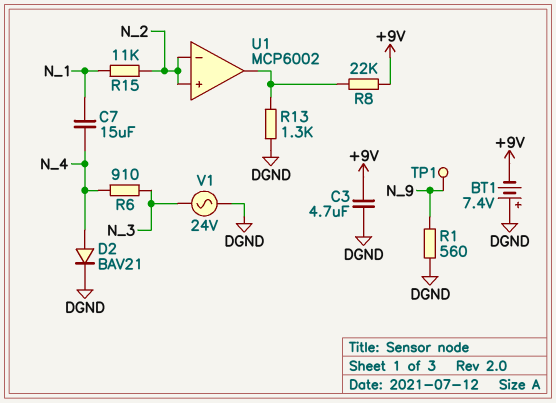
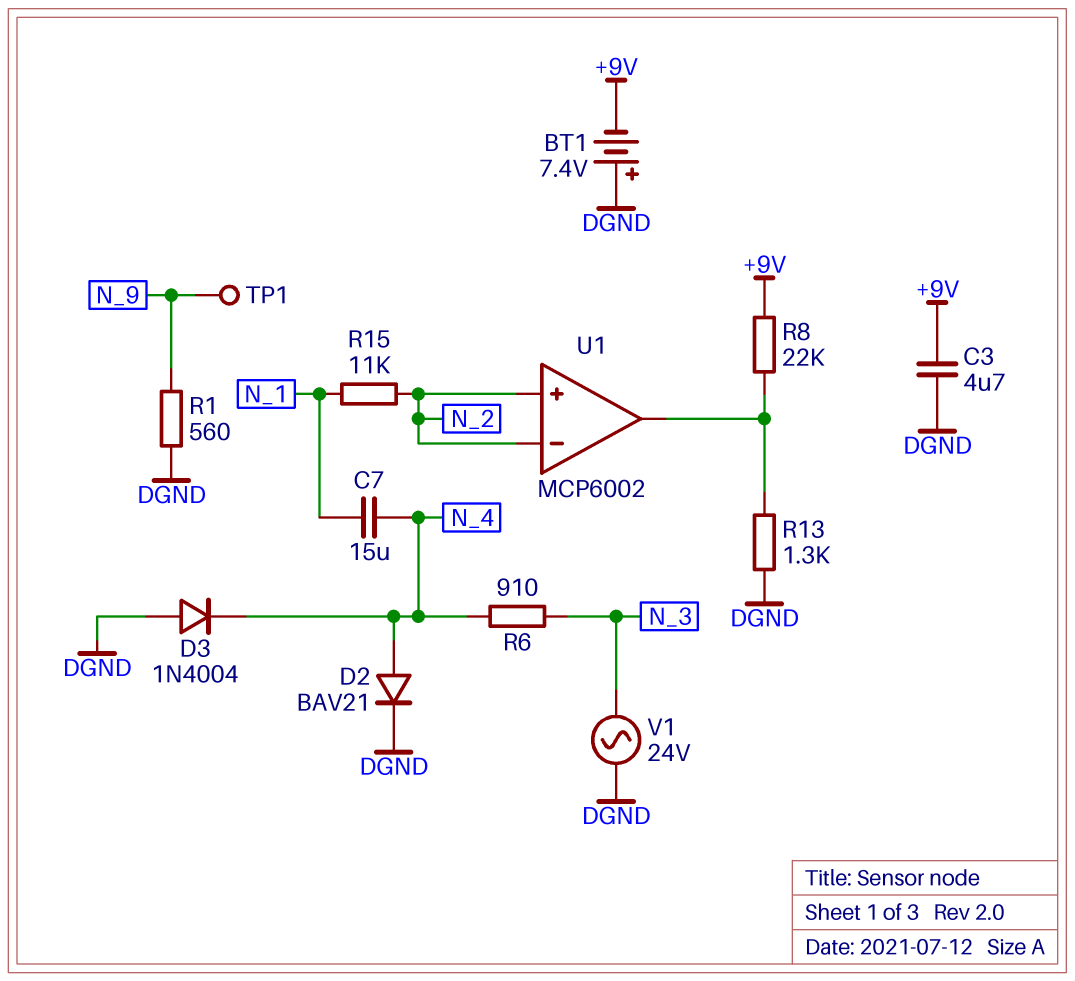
D3: none -> diode 1N4004 (A DGND, K N_4)

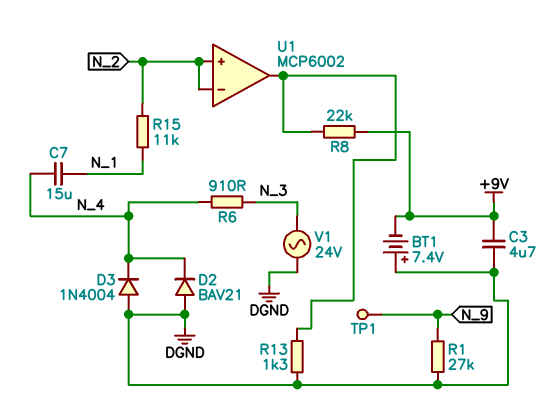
D2: diode BAV21 (A N_4, K DGND) -> diode BAV21 (A DGND, K N_4)
R1: 560 (DGND, N_9) -> 27k (DGND, N_9)

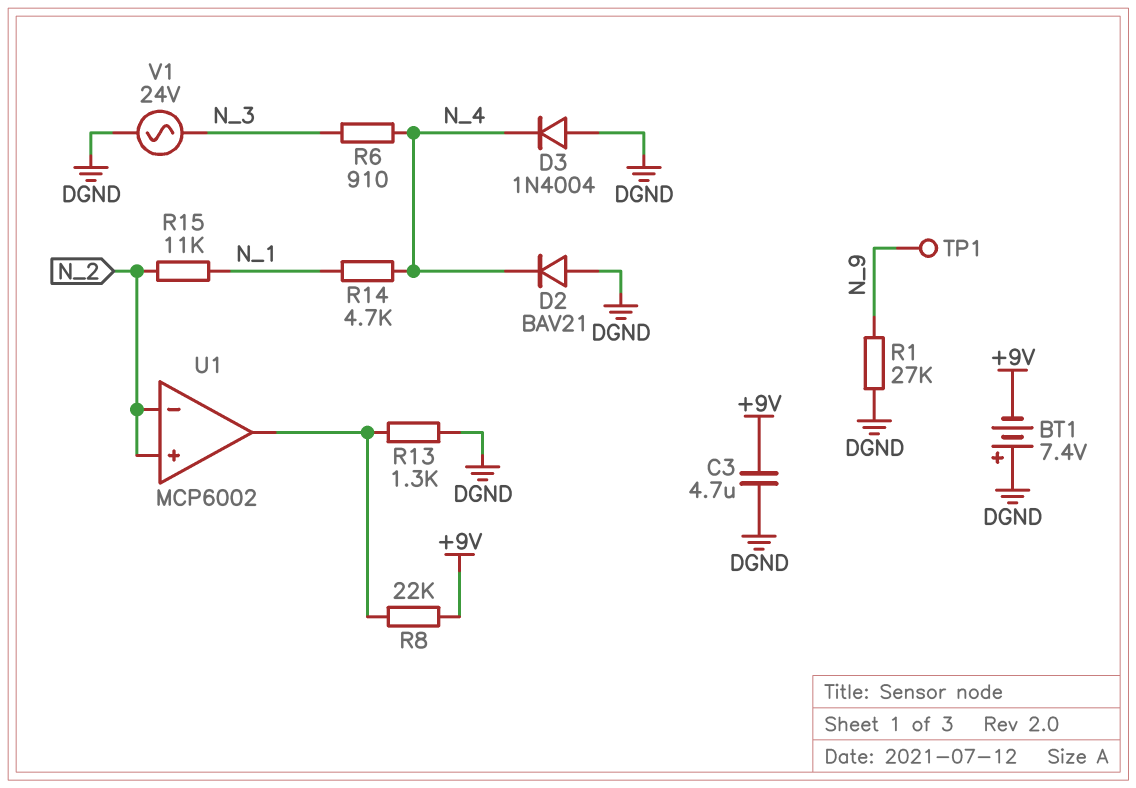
C7: 15uF (N_1, N_4) -> none
R14: none -> 4.7k (N_1, N_4)

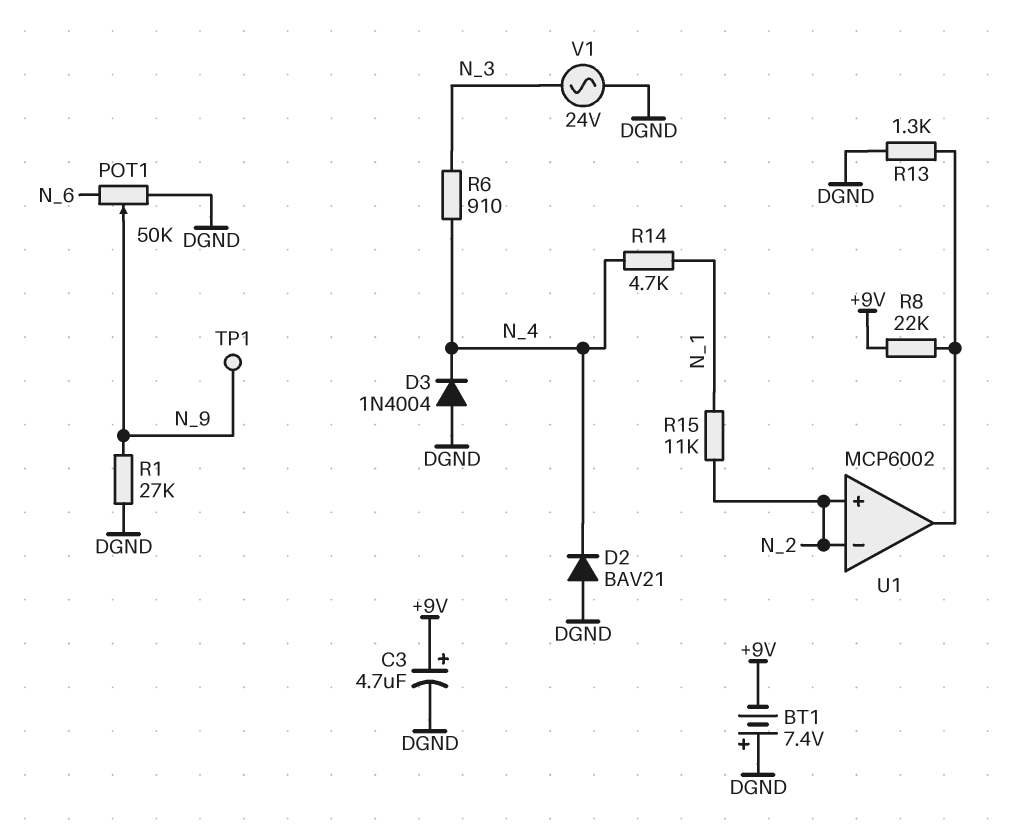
C3: 4.7uF (+9V, DGND) -> 4.7uF (plus +9V, minus DGND)
POT1: none -> 50k (DGND, N_6, wiper N_9)

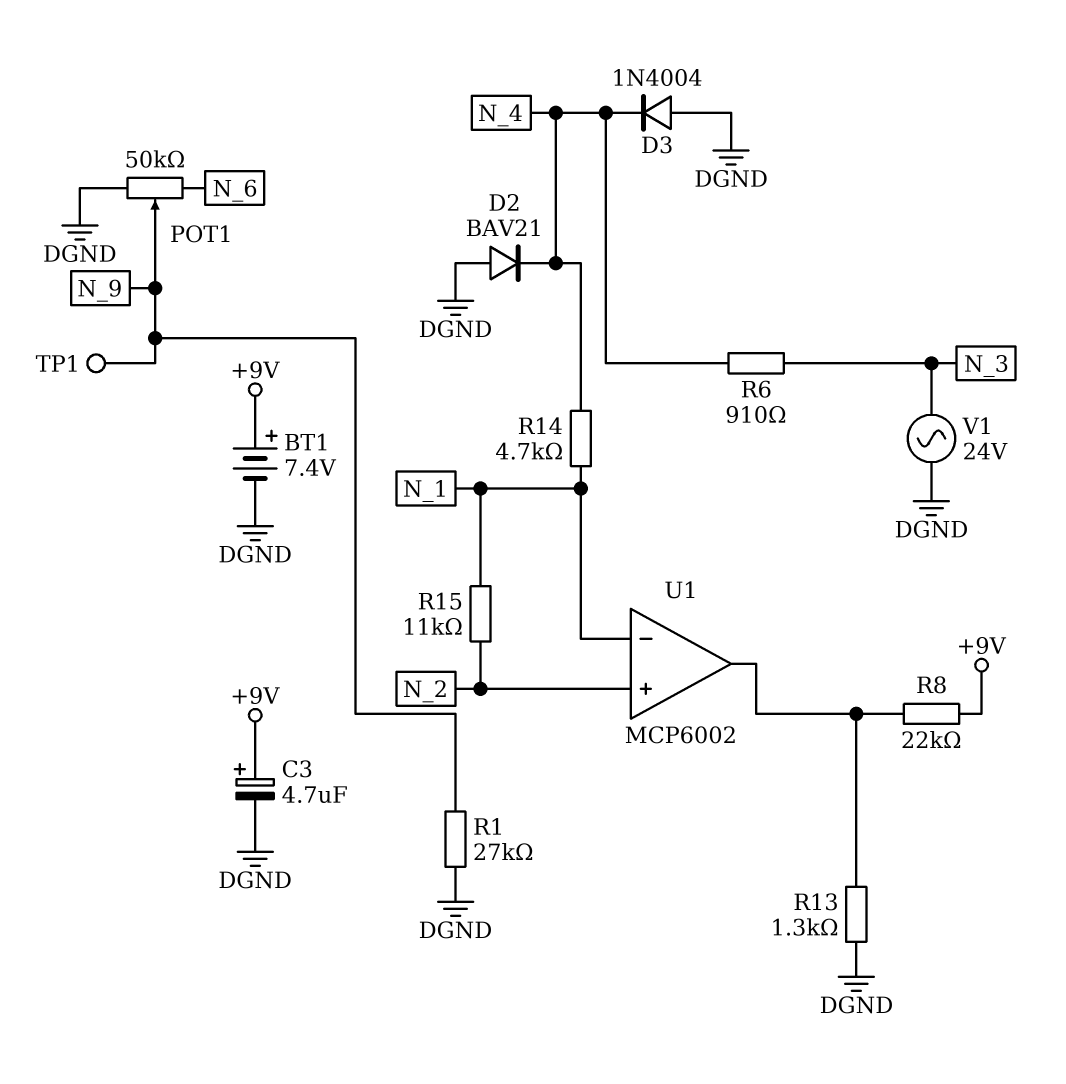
BT1: 7.4V (plus DGND, minus +9V) -> 7.4V (plus +9V, minus DGND)
U1 pin in-: N_2 -> N_1

